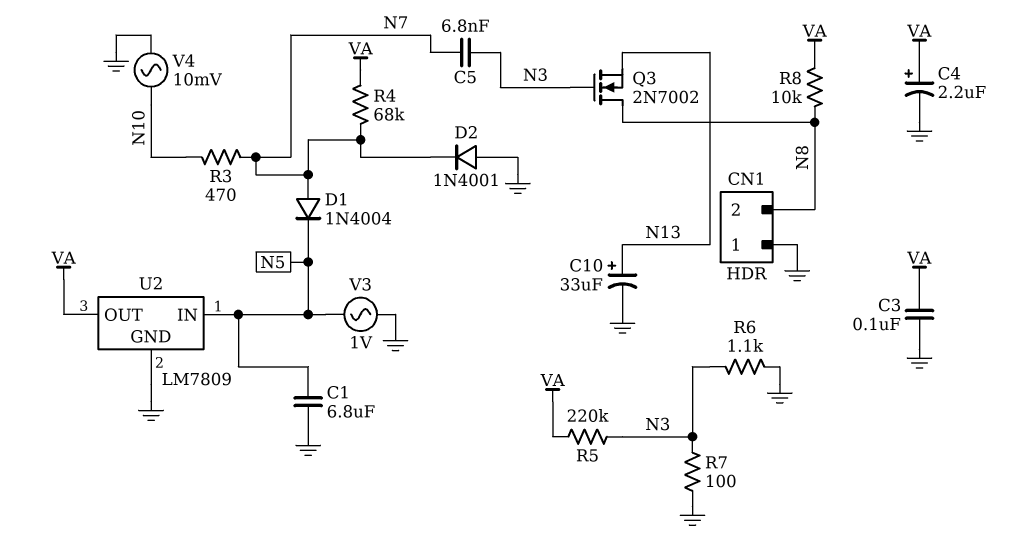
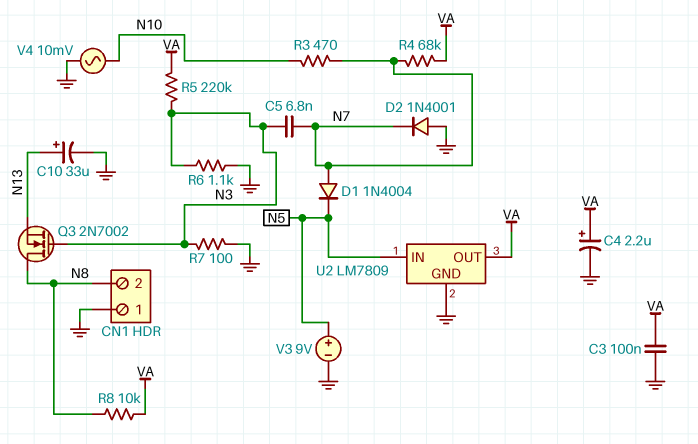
C1: 6.8uF (GND, N5) -> none
V3: AC 1V (GND, N5) -> 9V (plus N5, minus GND)

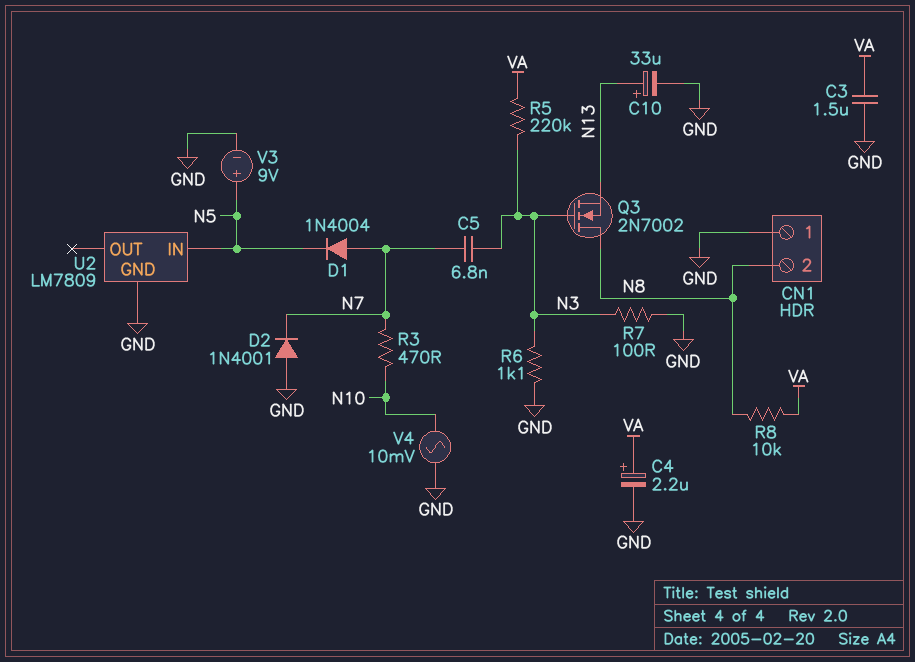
C3: 100nF (GND, VA) -> 1.5uF (GND, VA)
R4: 68k (N7, VA) -> none
U2 pin OUT: VA -> none

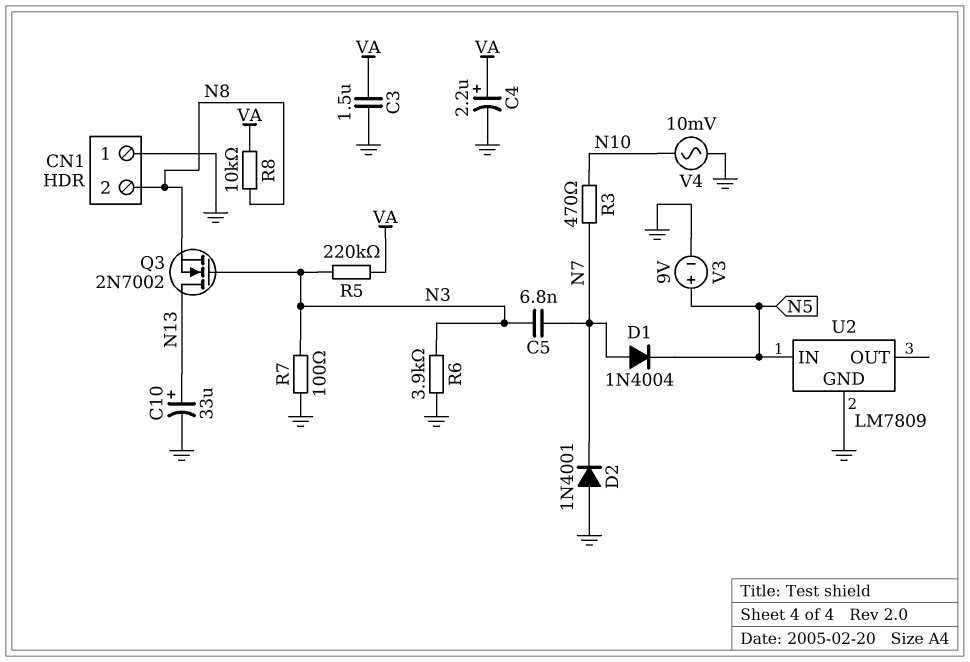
Q3: NMOS 2N7002 (G N3, D N8, S N13) -> NMOS 2N7002 (G N3, D N13, S N8)
R6: 1.1k (GND, N3) -> 3.9k (GND, N3)

